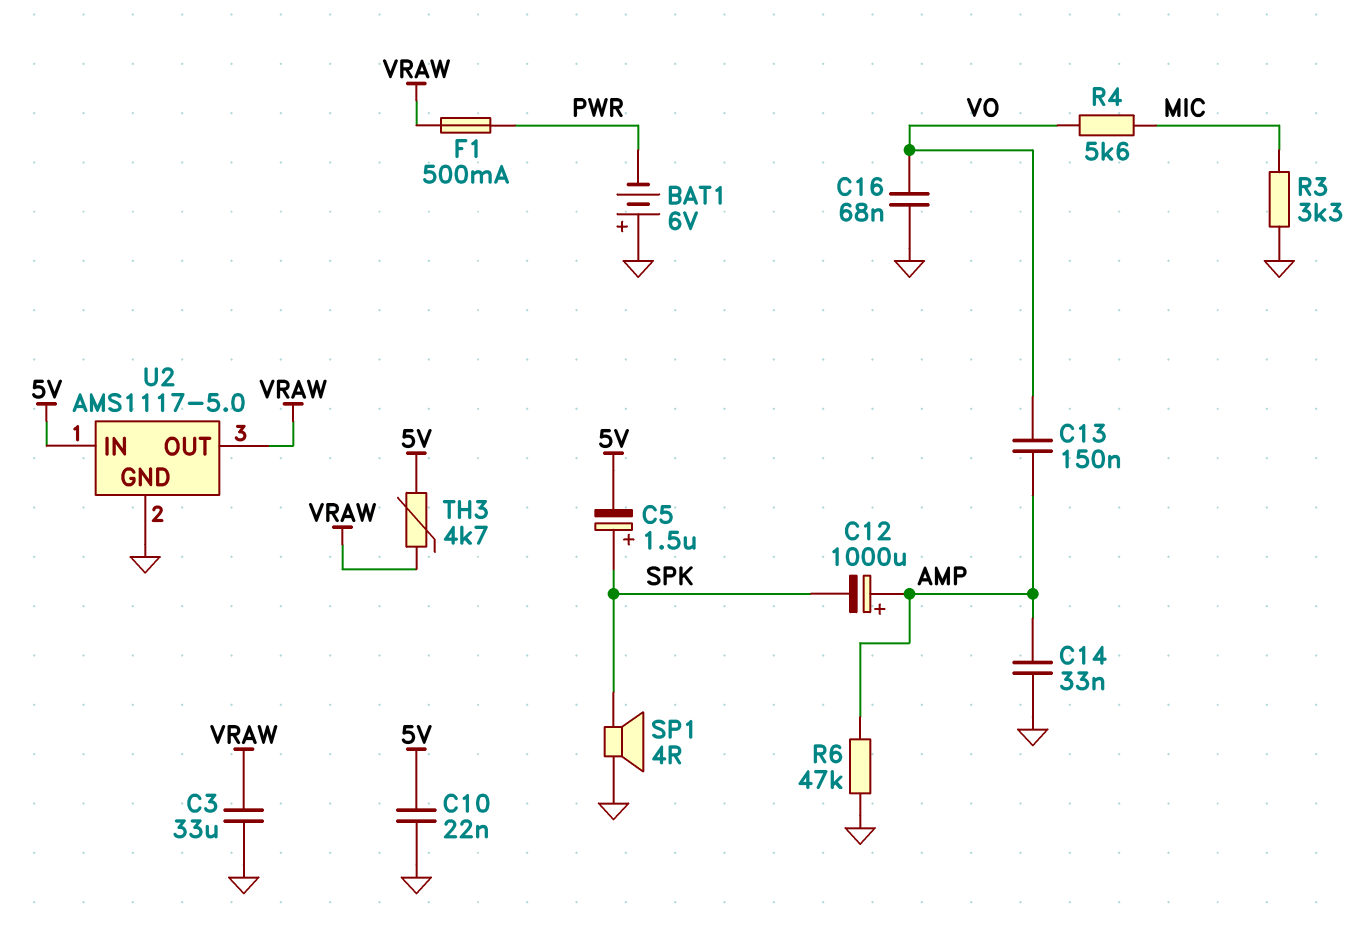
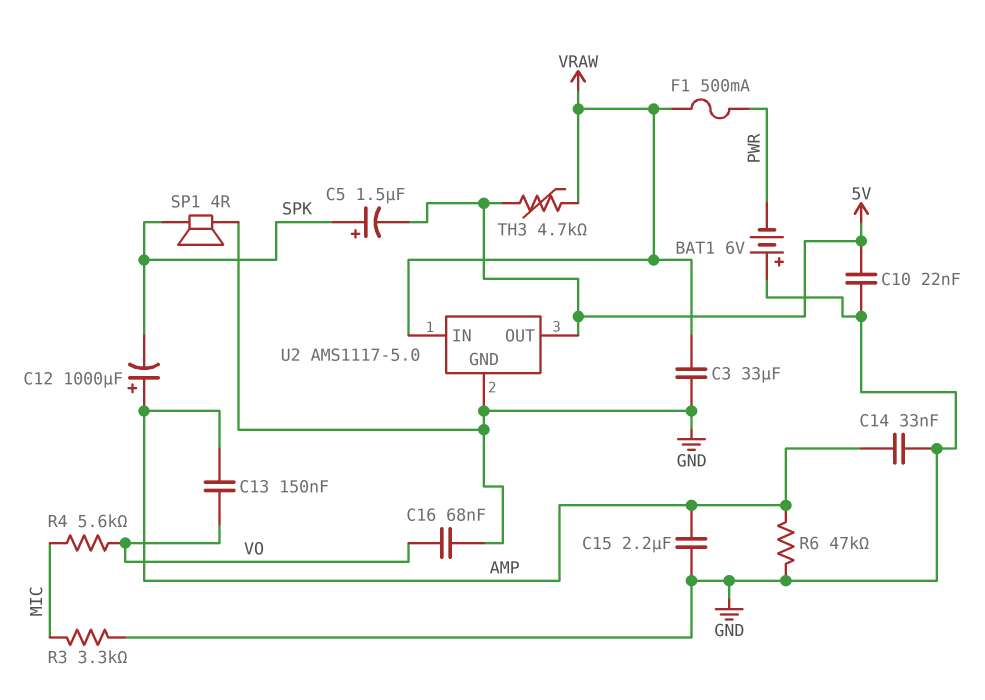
C15: none -> 2.2uF (AMP, GND)
U2 pin IN: 5V -> VRAW
U2 pin OUT: VRAW -> 5V

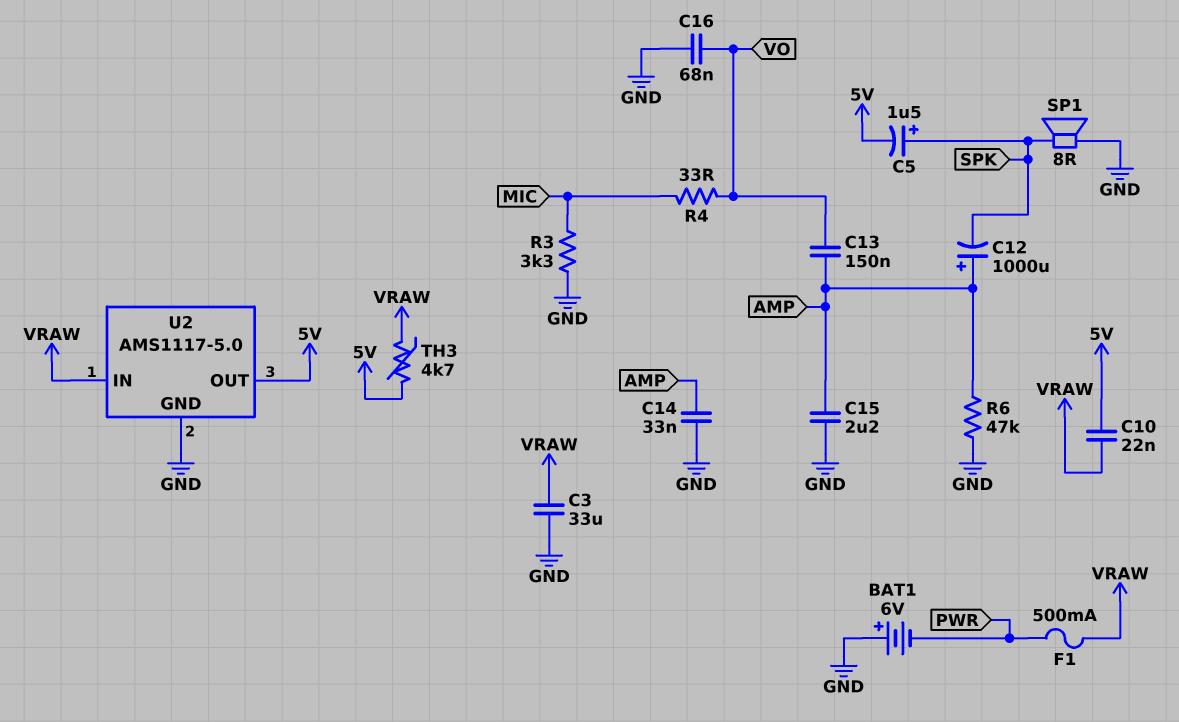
C10: 22nF (5V, GND) -> 22nF (5V, VRAW)
R4: 5.6k (MIC, VO) -> 33 (MIC, VO)
SP1: speaker 4R (GND, SPK) -> speaker 8R (GND, SPK)

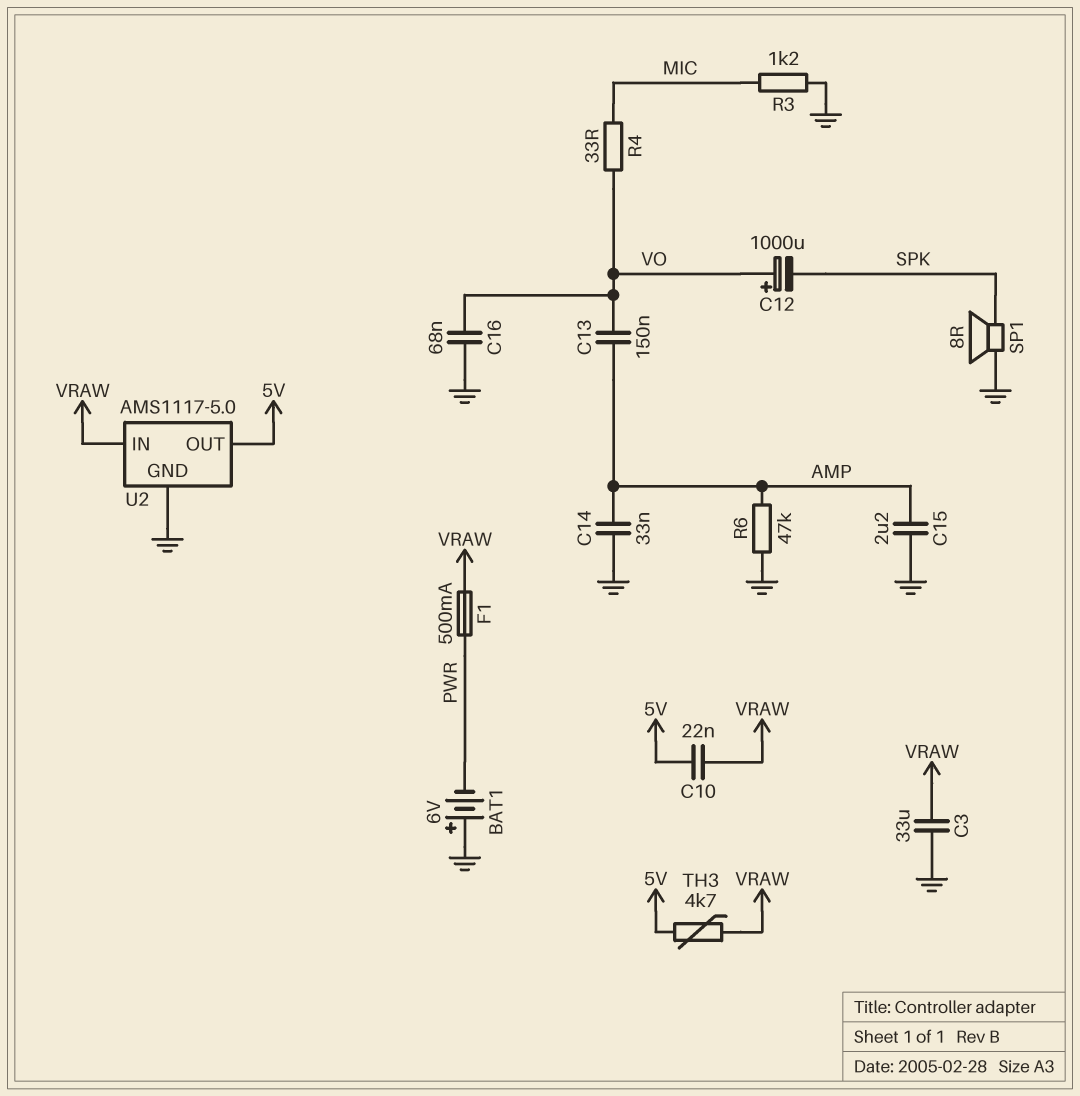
C5: 1.5uF (plus SPK, minus 5V) -> none
C12: 1000uF (plus AMP, minus SPK) -> 1000uF (plus VO, minus SPK)
R3: 3.3k (GND, MIC) -> 1.2k (GND, MIC)

